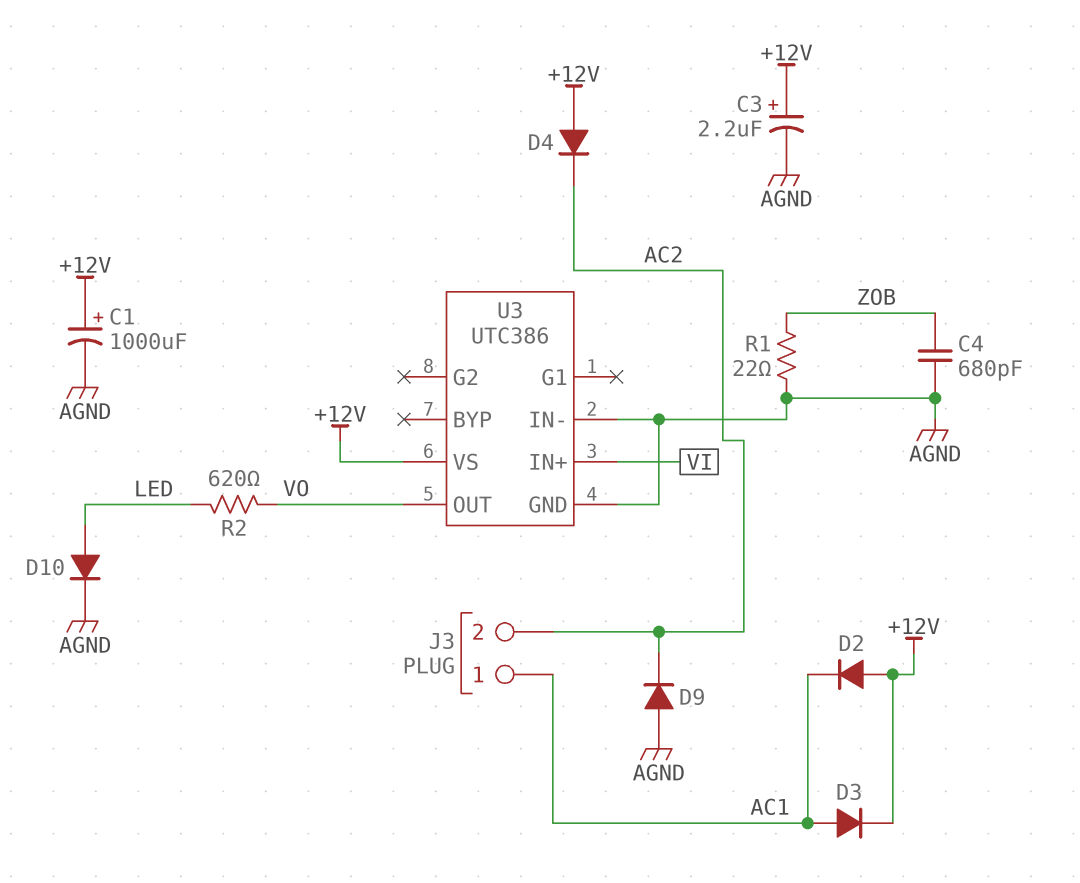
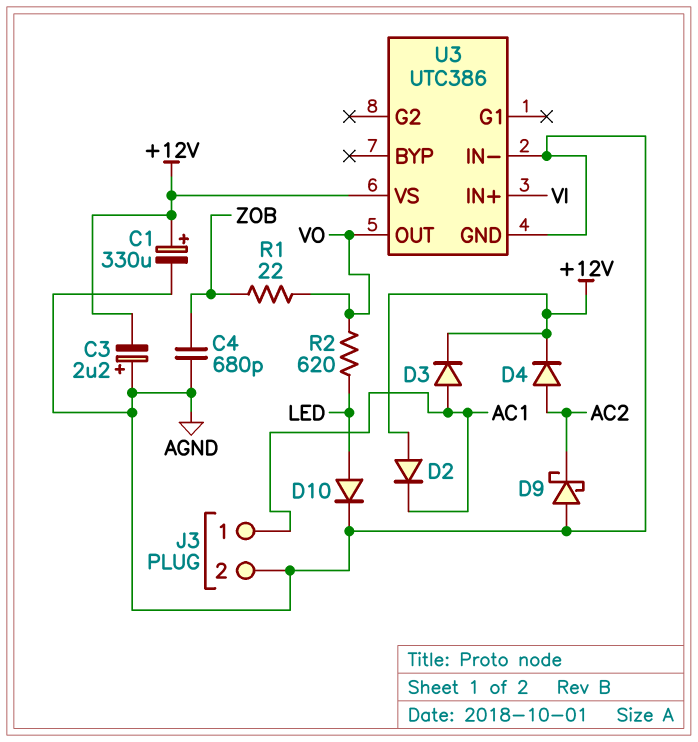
C1: 1000uF (plus +12V, minus AGND) -> 330uF (plus +12V, minus AGND)
C3: 2.2uF (plus +12V, minus AGND) -> 2.2uF (plus AGND, minus +12V)
D4: diode (A +12V, K AC2) -> diode (A AC2, K +12V)
D9: diode (A AGND, K AC2) -> schottky (A AGND, K AC2)
J3 pin 2: AC2 -> AGND
R1: 22 (AGND, ZOB) -> 22 (VO, ZOB)

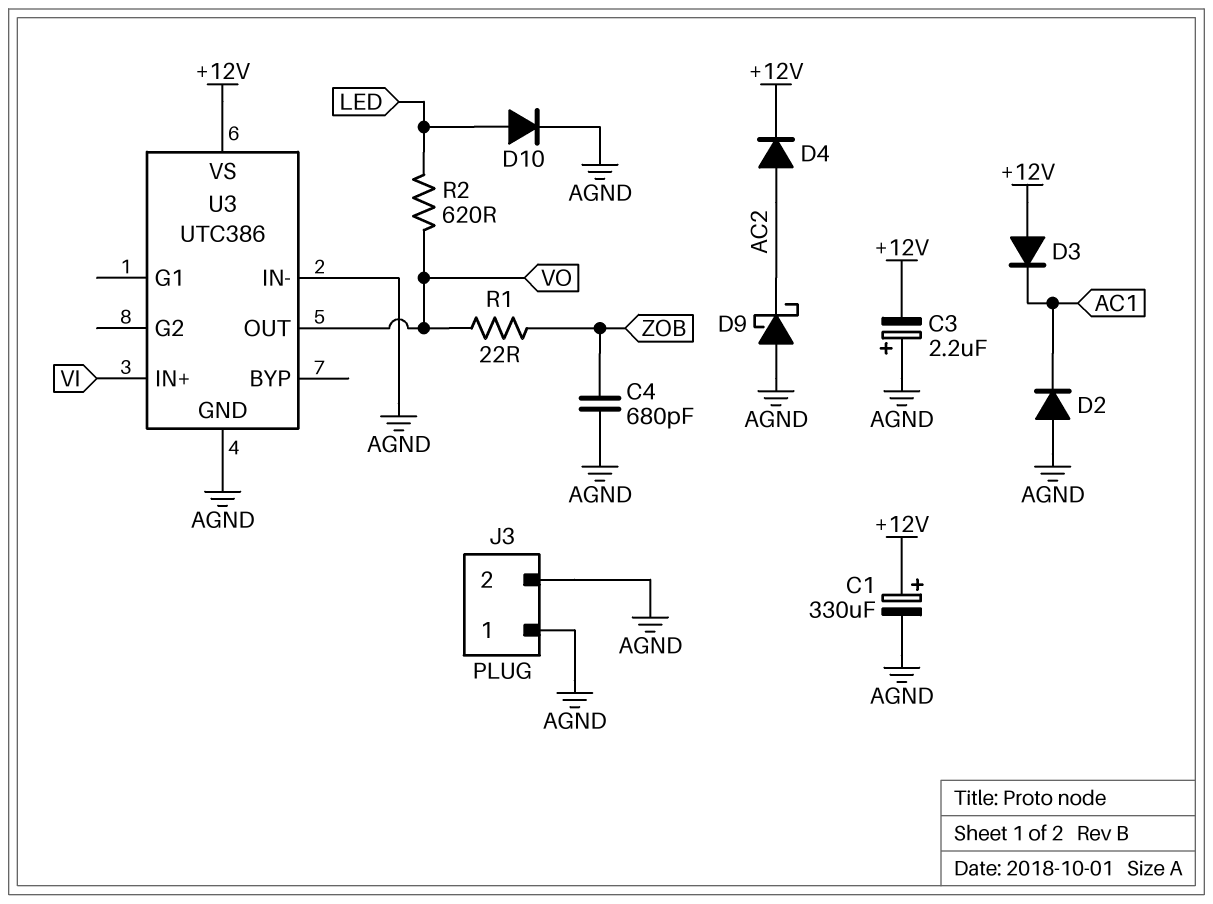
D2: diode (A +12V, K AC1) -> diode (A AGND, K AC1)
D3: diode (A AC1, K +12V) -> diode (A +12V, K AC1)
J3 pin 1: AC1 -> AGND

